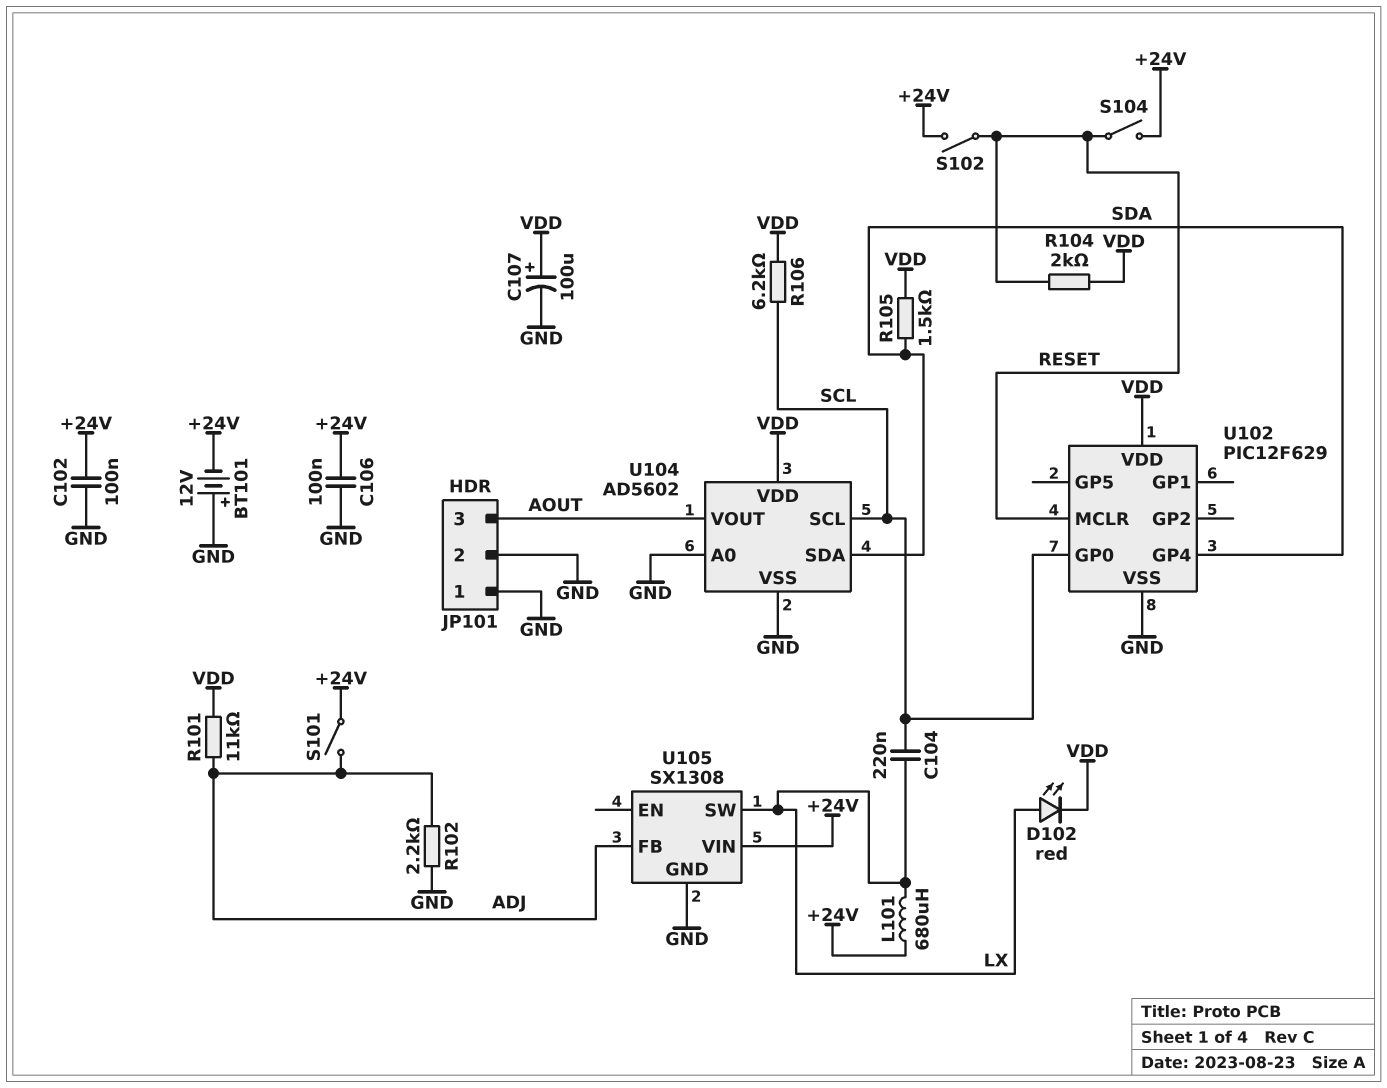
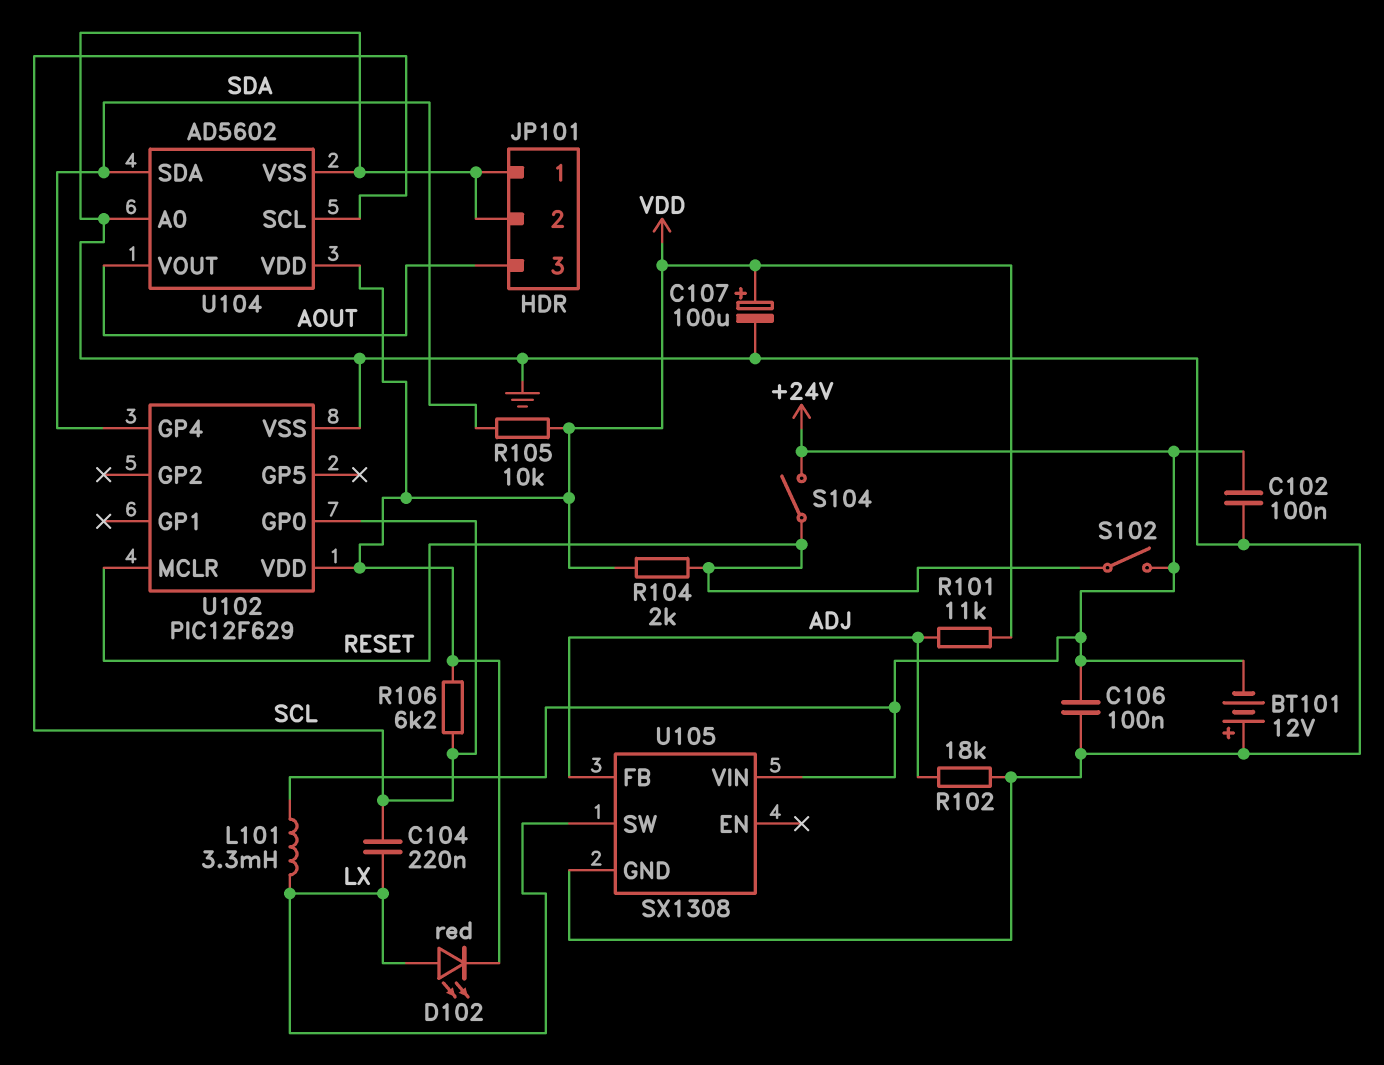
L101: 680uH (+24V, LX) -> 3.3mH (+24V, LX)
R102: 2.2k (ADJ, GND) -> 18k (ADJ, GND)
R105: 1.5k (SDA, VDD) -> 10k (SDA, VDD)
S101: switch (+24V, ADJ) -> none

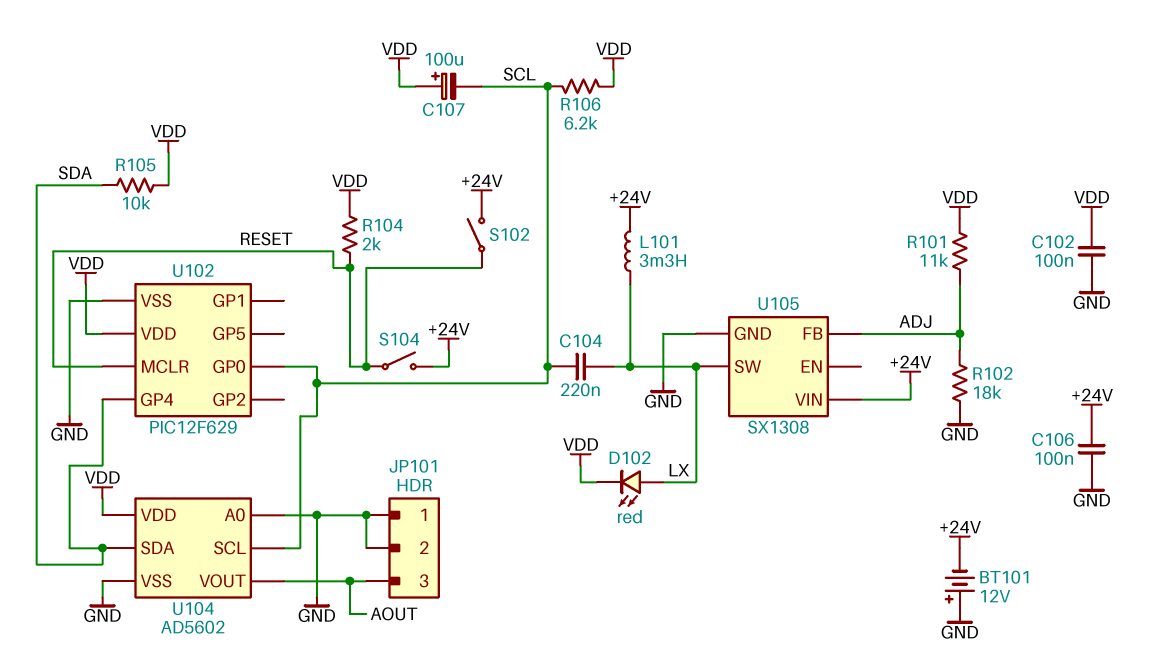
C102: 100nF (+24V, GND) -> 100nF (GND, VDD)
C107: 100uF (plus VDD, minus GND) -> 100uF (plus VDD, minus SCL)

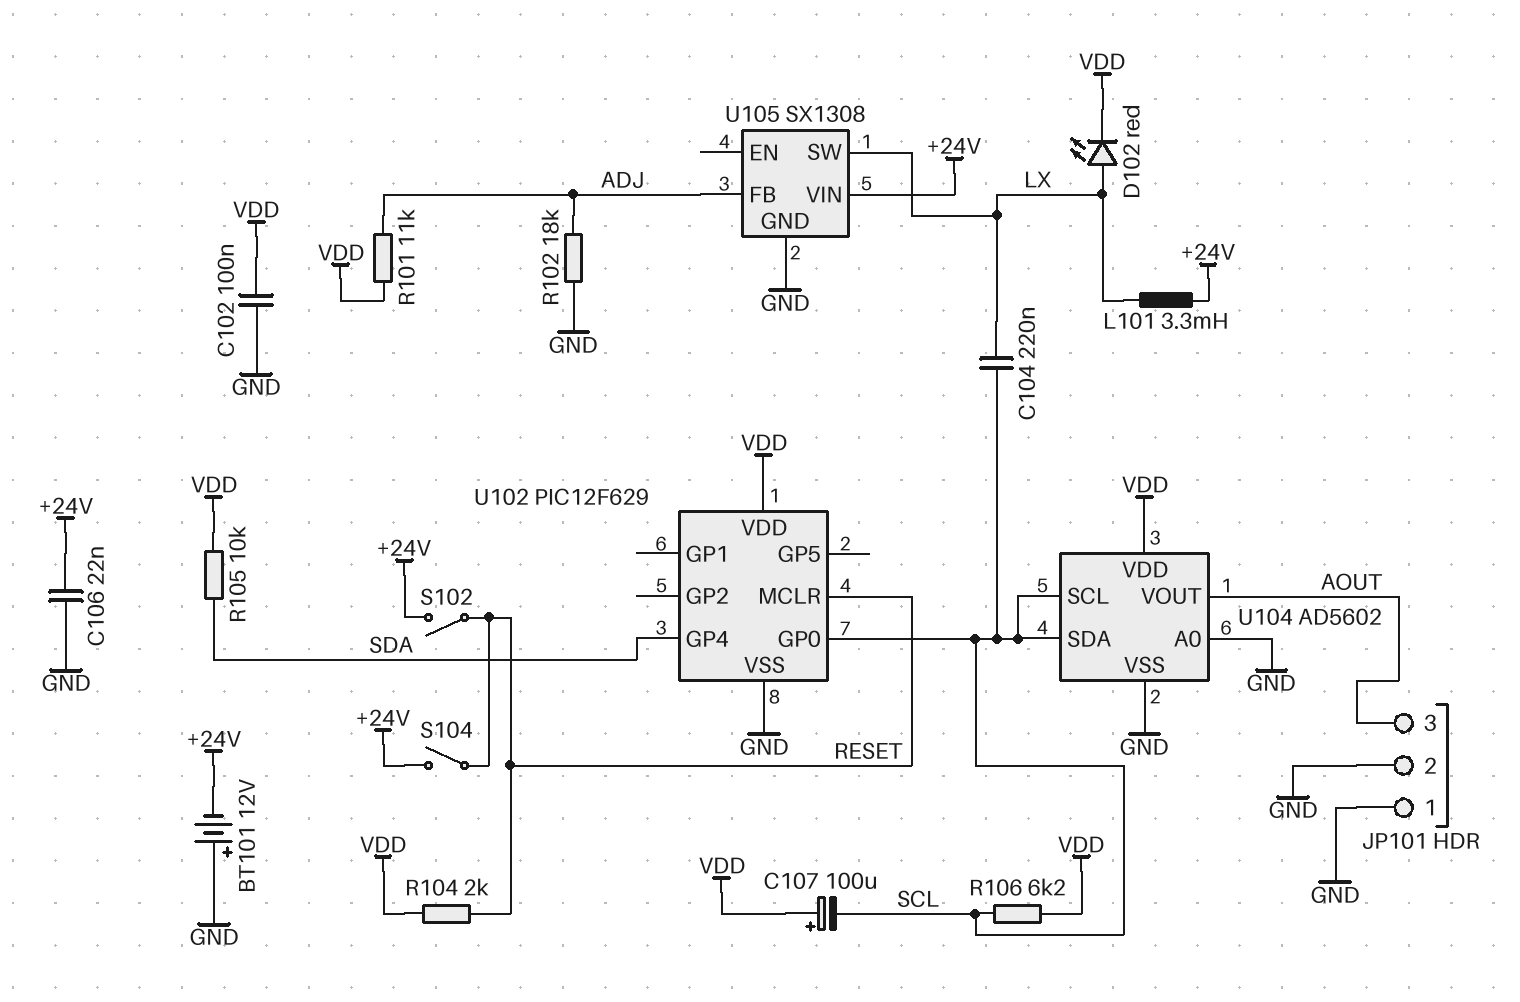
C106: 100nF (+24V, GND) -> 22nF (+24V, GND)
U104 pin SDA: SDA -> SCL

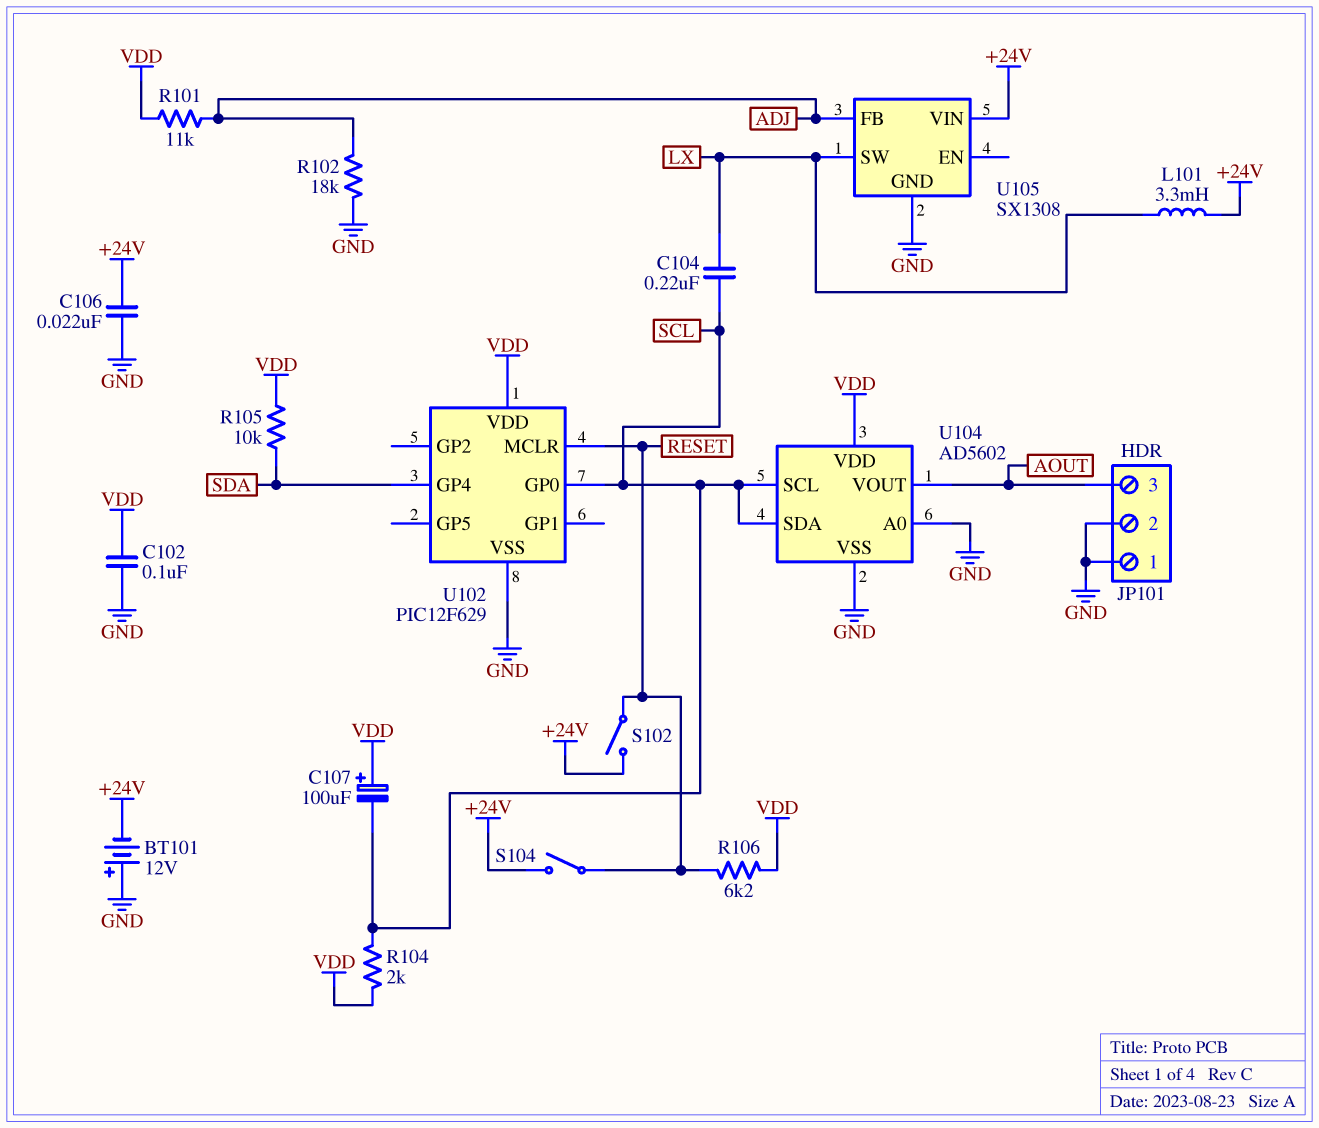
D102: LED red (A LX, K VDD) -> none
R104: 2k (RESET, VDD) -> 2k (SCL, VDD)
R106: 6.2k (SCL, VDD) -> 6.2k (RESET, VDD)

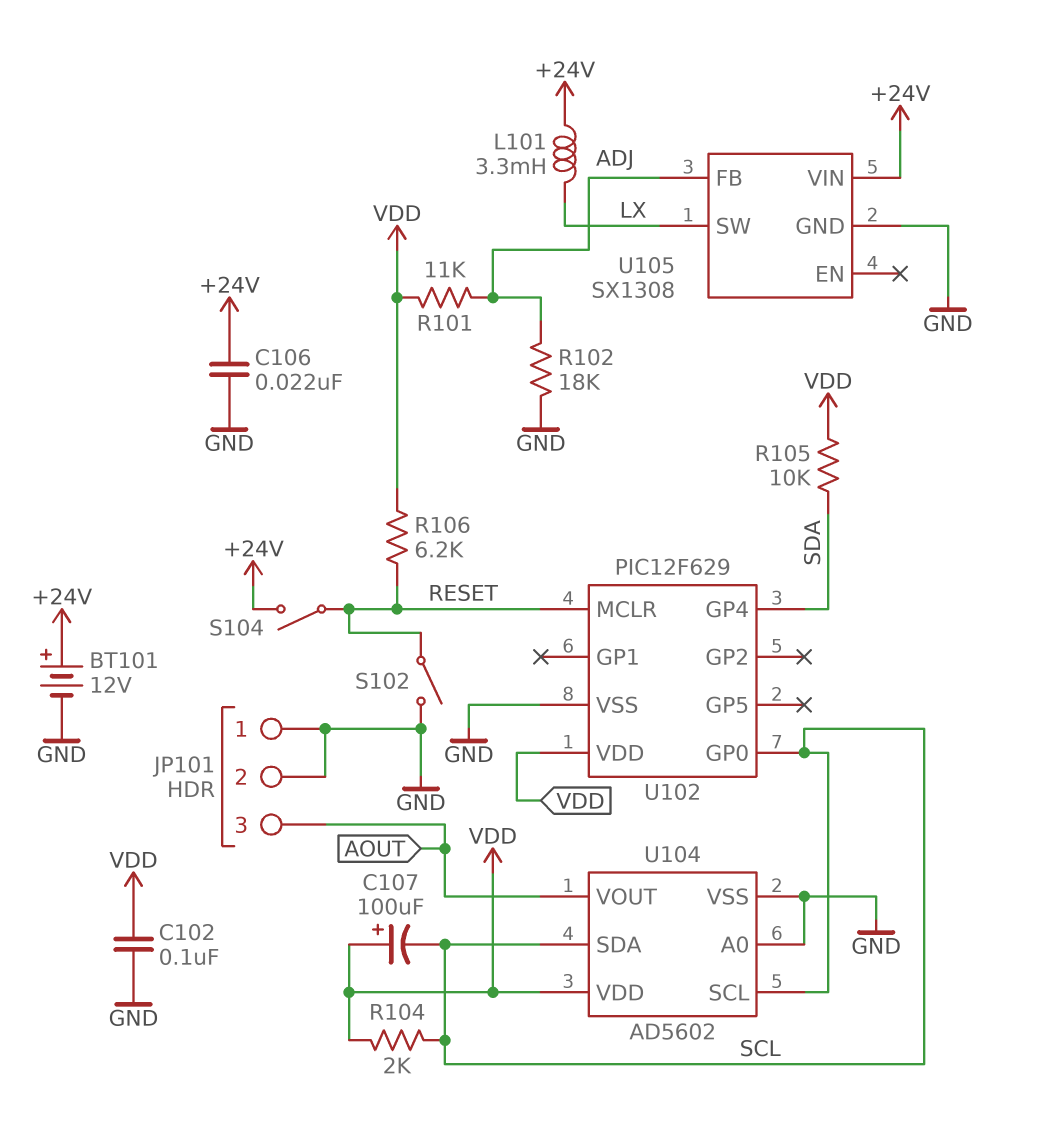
BT101: 12V (plus GND, minus +24V) -> 12V (plus +24V, minus GND)
C104: 220nF (LX, SCL) -> none
S102: switch (+24V, RESET) -> switch (GND, RESET)

